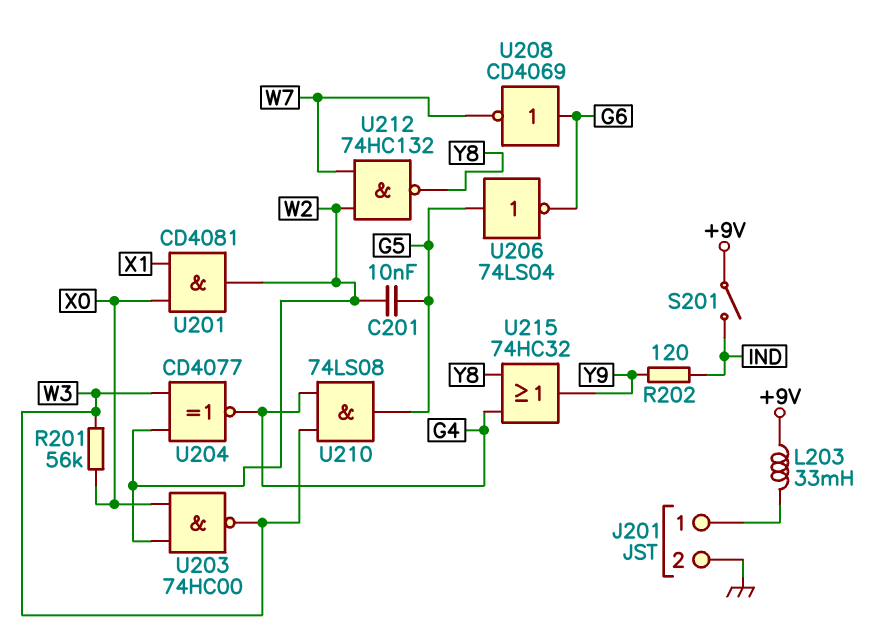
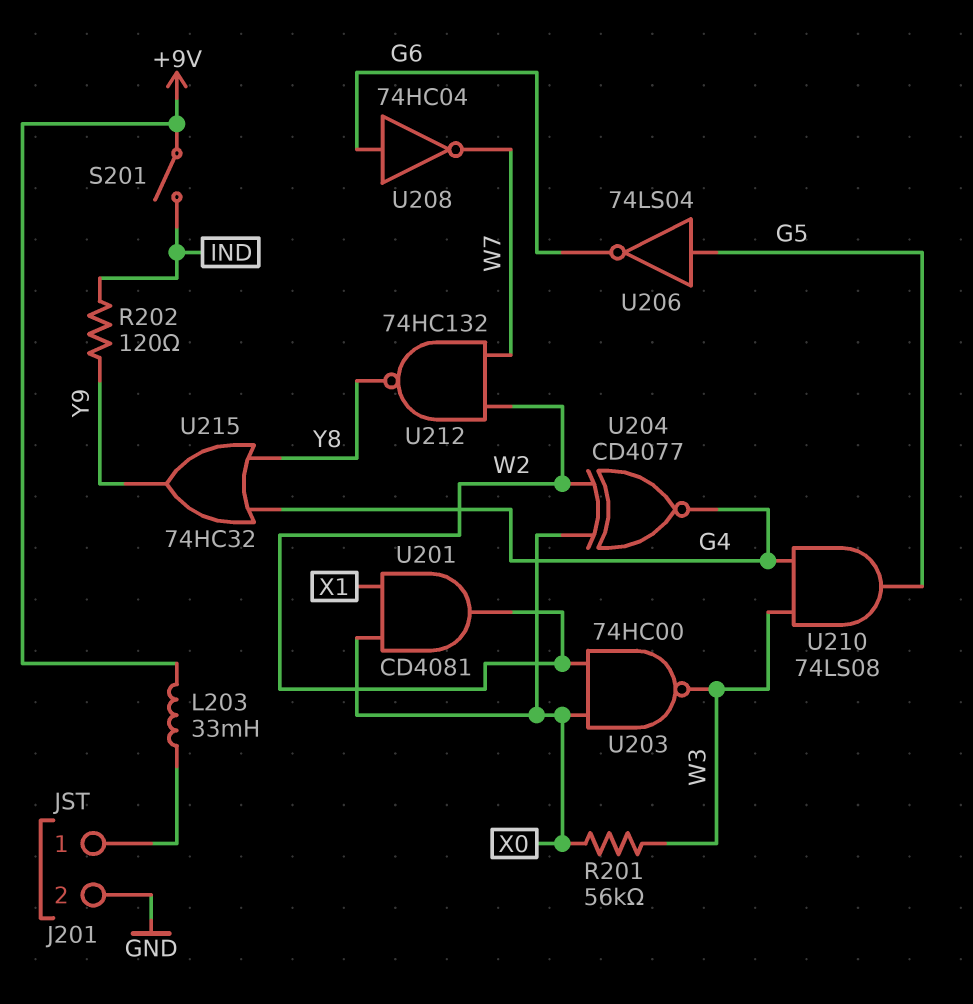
C201: 10nF (G5, W2) -> none
U204: XNOR CD4077 (in W2, in W3, out G4) -> XNOR CD4077 (in W2, in X0, out G4)
U208: NOT CD4069 (in G6, out W7) -> NOT 74HC04 (in G6, out W7)

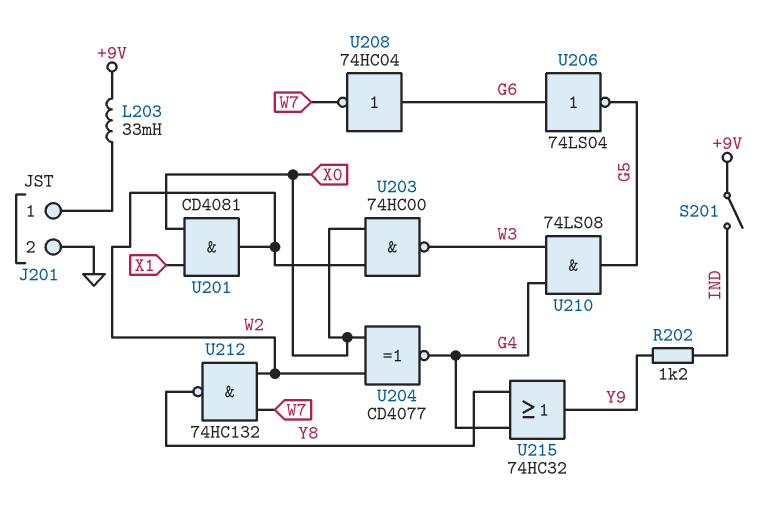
R201: 56k (W3, X0) -> none
R202: 120 (IND, Y9) -> 1.2k (IND, Y9)
U206: NOT 74LS04 (in G5, out G6) -> NOT 74LS04 (in G6, out G5)

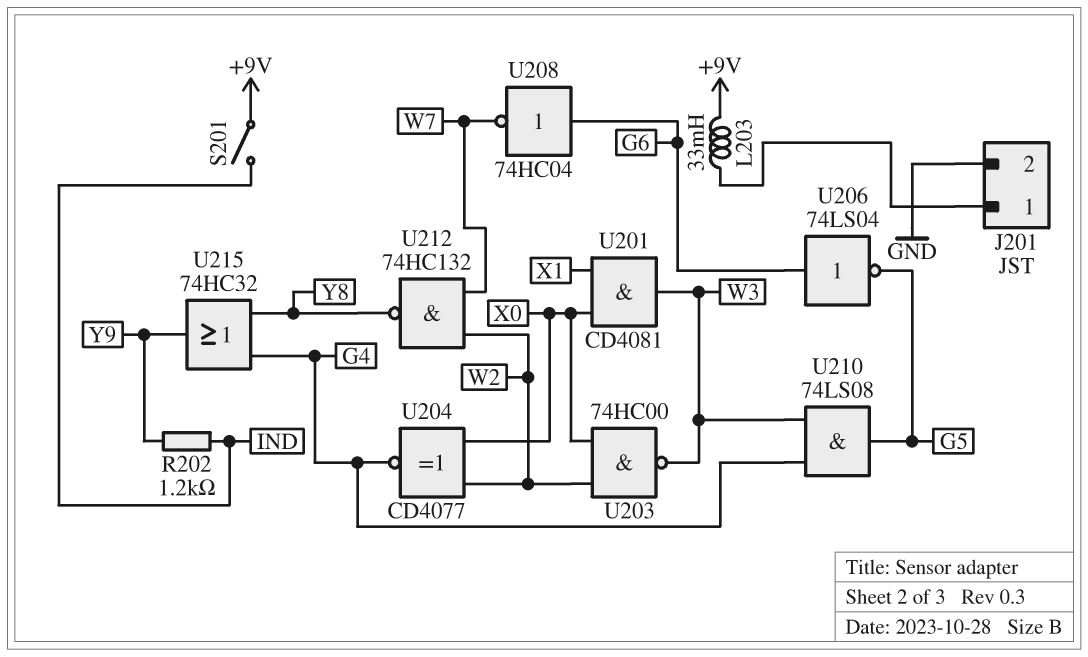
U201: AND CD4081 (in X0, in X1, out W2) -> AND CD4081 (in X0, in X1, out W3)

